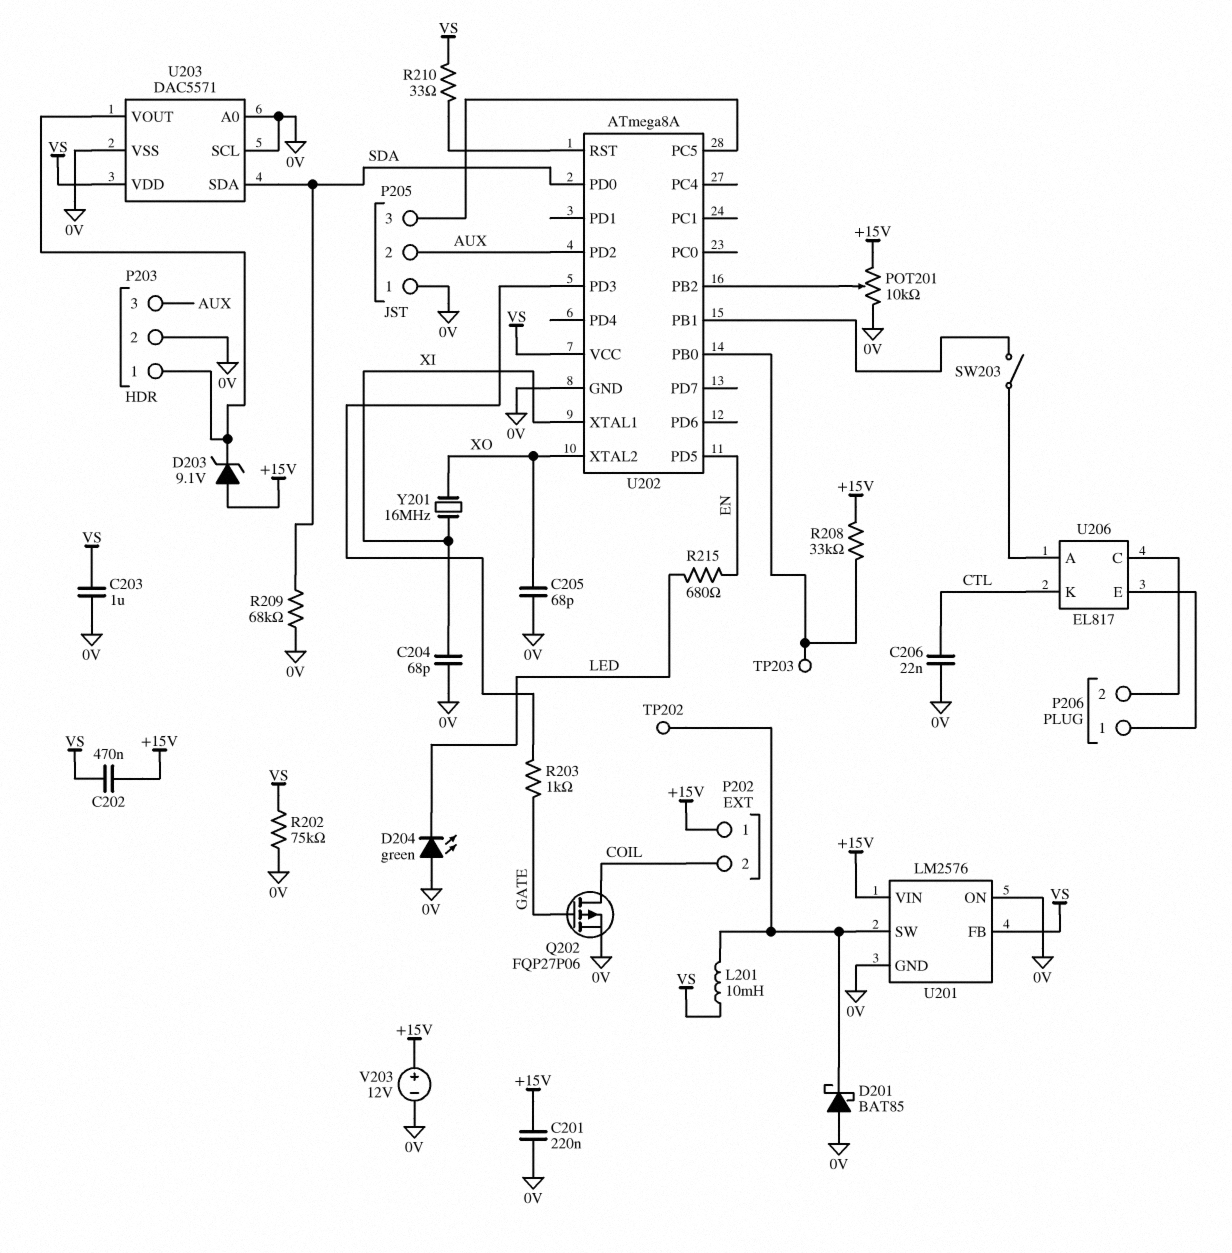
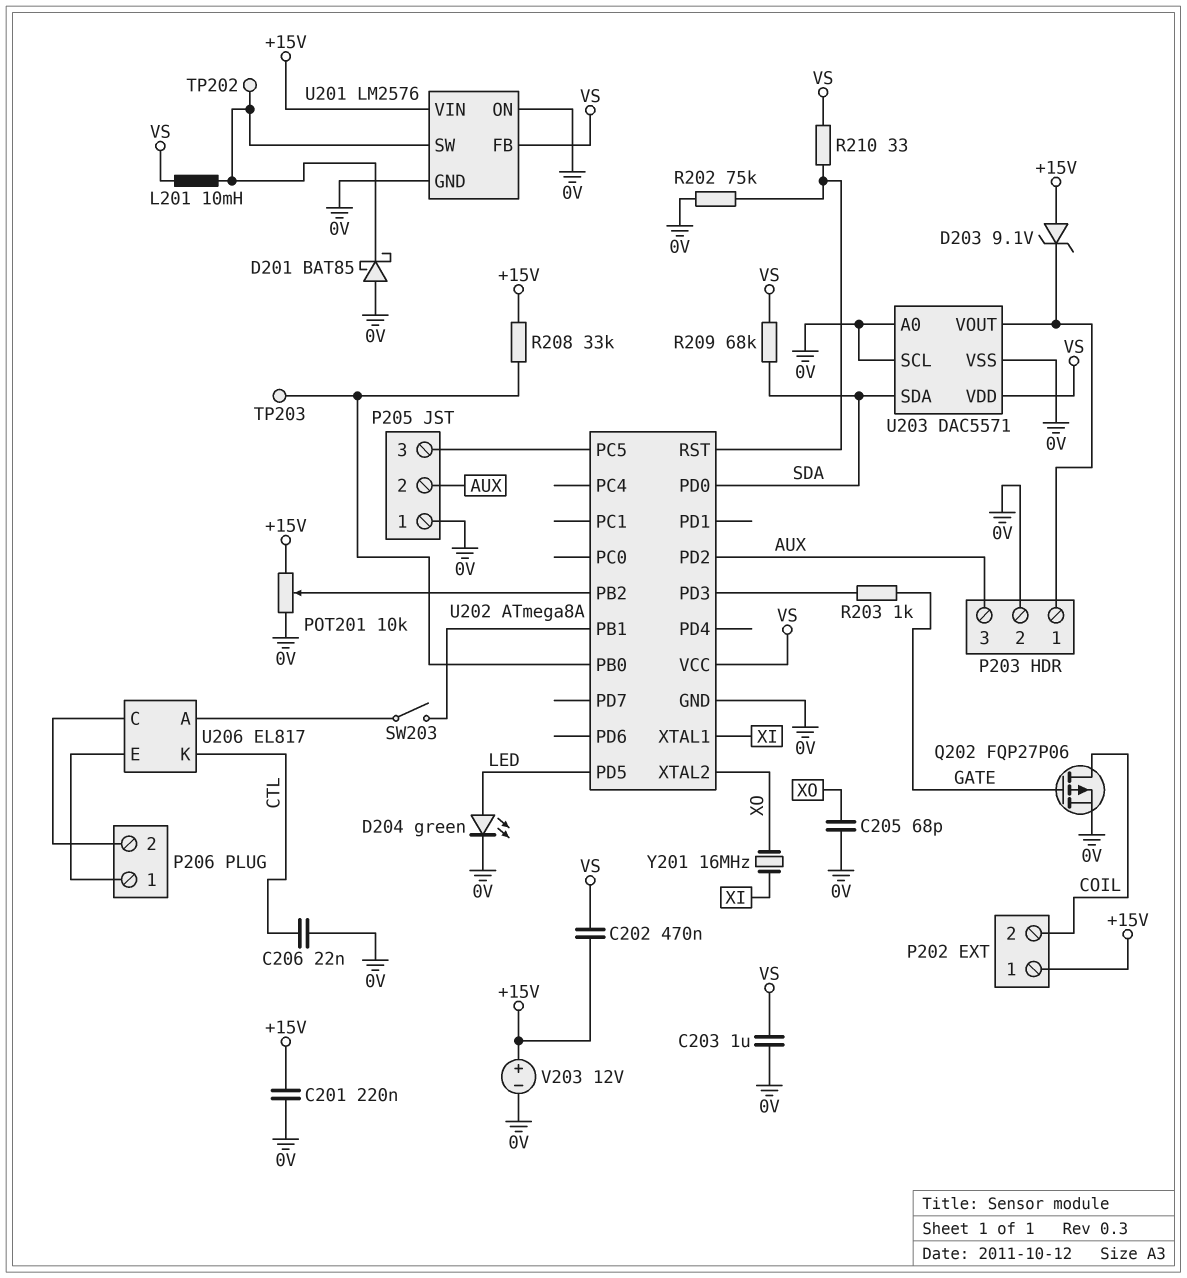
C204: 68pF (0V, XI) -> none
D204: LED green (A 0V, K LED) -> LED green (A LED, K 0V)
R202: 75k (0V, VS) -> 75k (0V, U202/RST)
R209: 68k (0V, SDA) -> 68k (SDA, VS)
R215: 680 (EN, LED) -> none
U202 pin PD5: EN -> LED

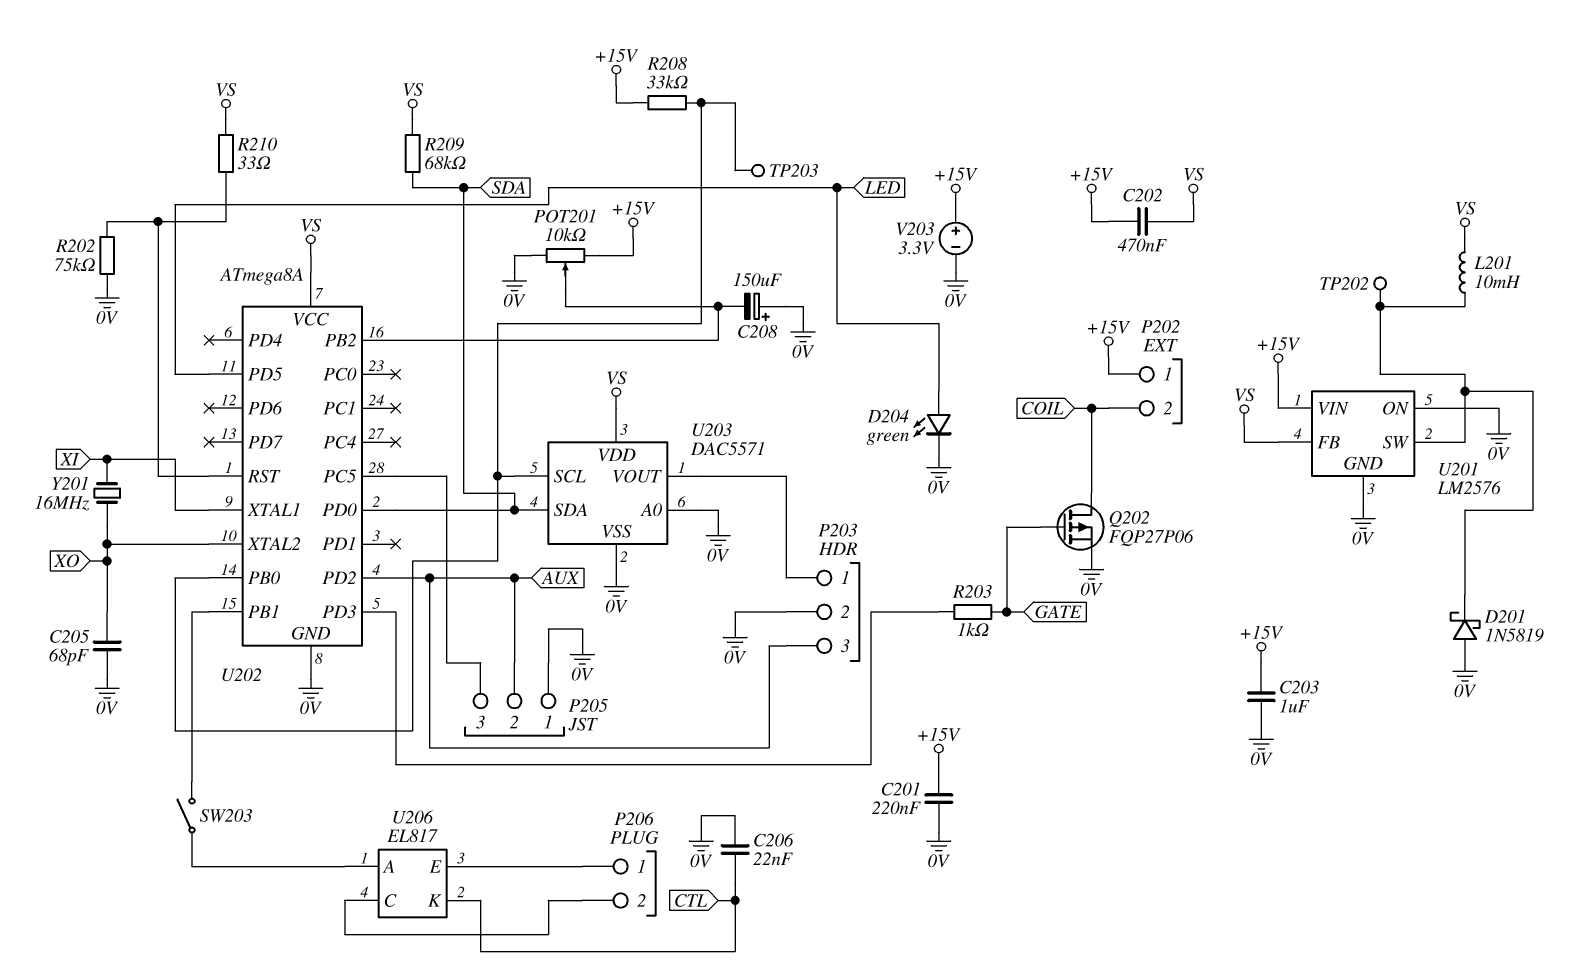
C203: 1uF (0V, VS) -> 1uF (+15V, 0V)
C208: none -> 150uF (plus 0V, minus U202/PB2)
D201: schottky BAT85 (A 0V, K U201/SW) -> schottky 1N5819 (A 0V, K U201/SW)
D203: zener 9.1V (A +15V, K P203/1) -> none
U203 pin SCL: 0V -> U202/PB0
V203: 12V (plus +15V, minus 0V) -> 3.3V (plus +15V, minus 0V)

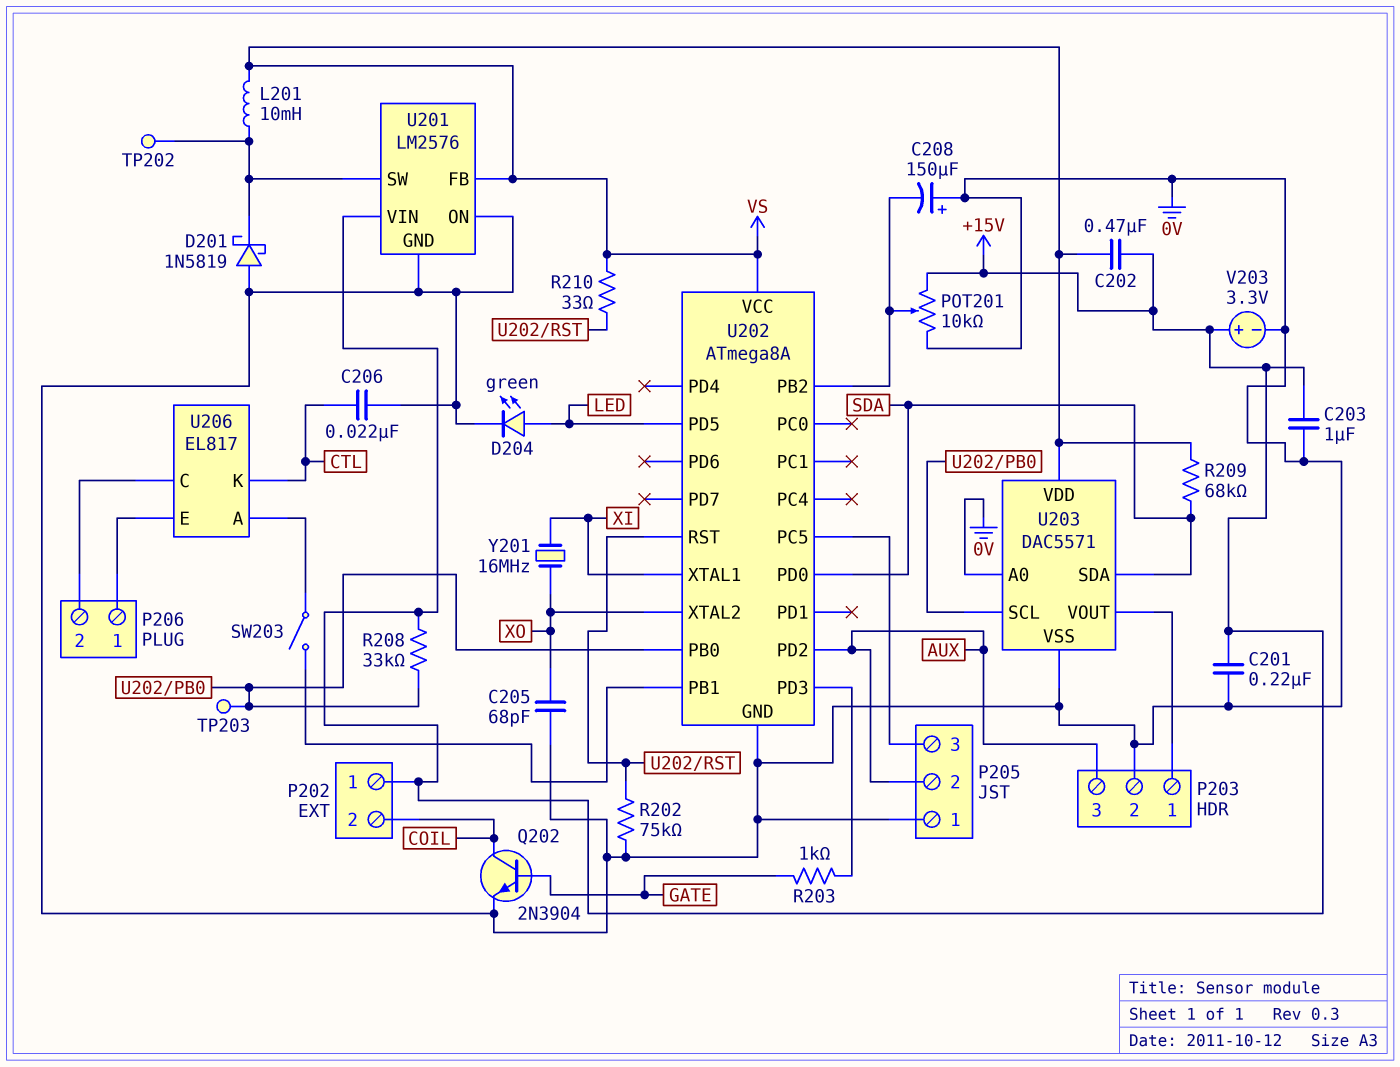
Q202: PMOS FQP27P06 (G GATE, D COIL, S 0V) -> NPN 2N3904 (B GATE, C COIL, E 0V)

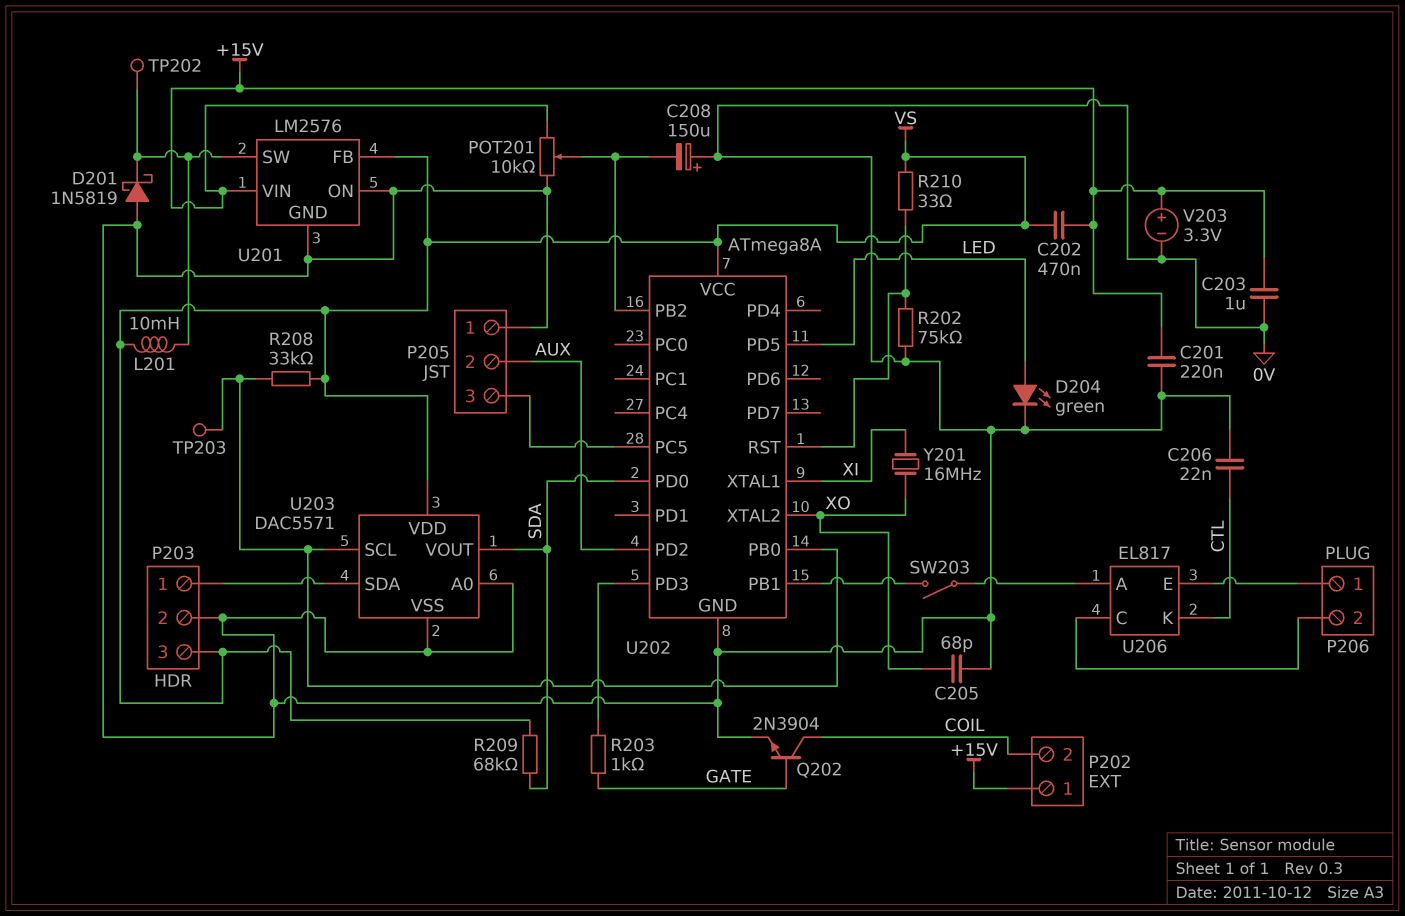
P203 pin 3: AUX -> VS
R208: 33k (+15V, U202/PB0) -> 33k (U202/PB0, VS)
U203 pin SDA: SDA -> P203/1
U203 pin VOUT: P203/1 -> SDA

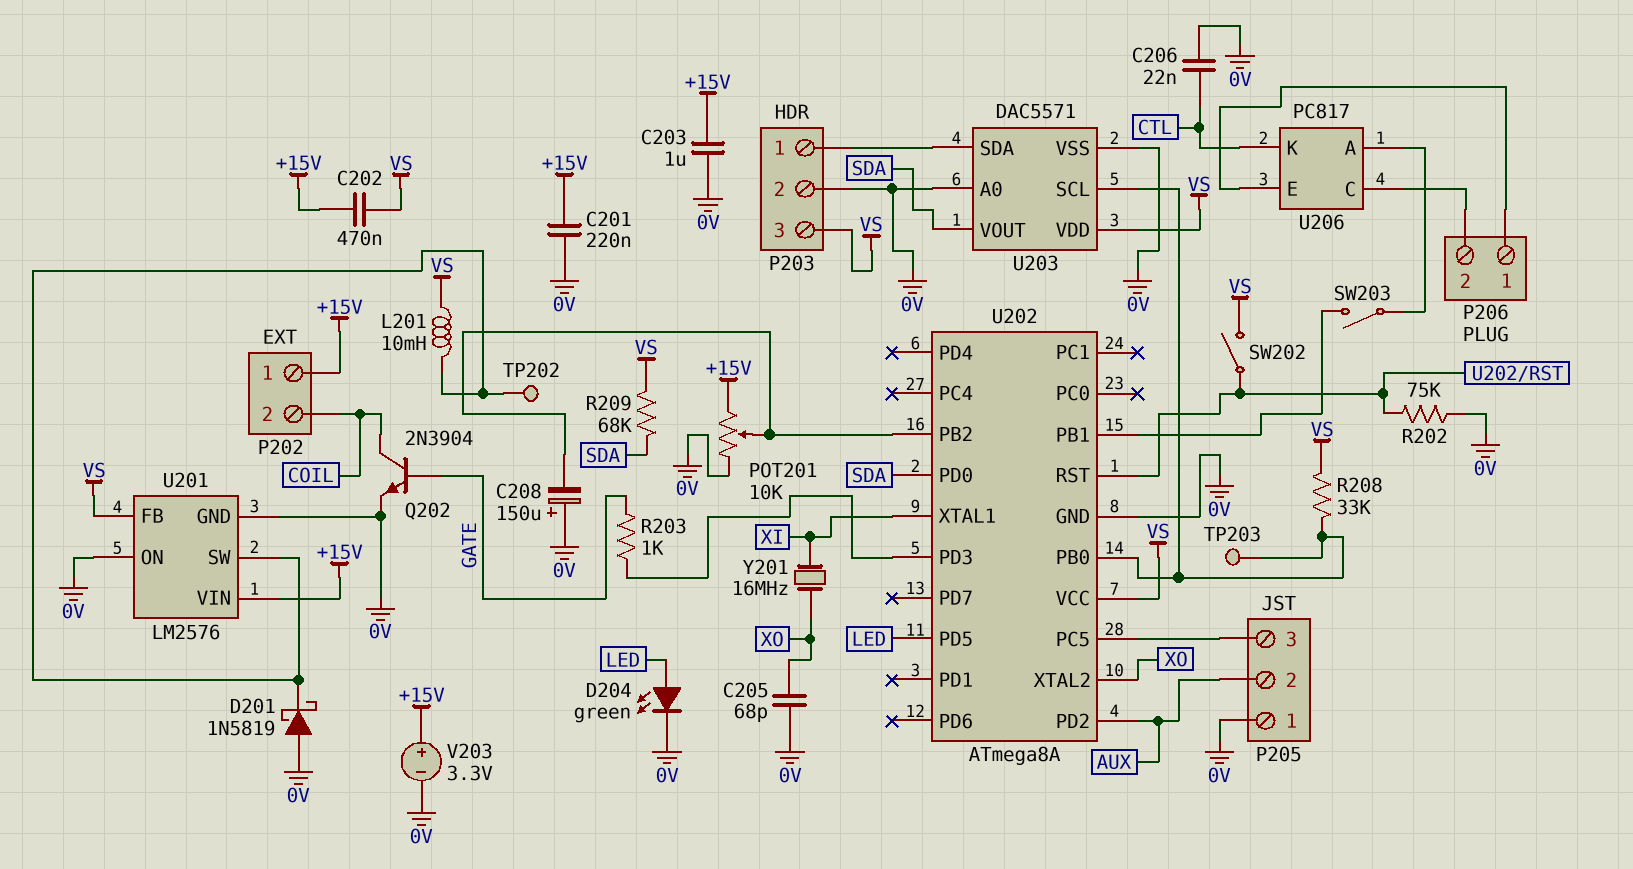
R210: 33 (U202/RST, VS) -> none
SW202: none -> switch (U202/RST, VS)
U206: EL817 -> PC817

